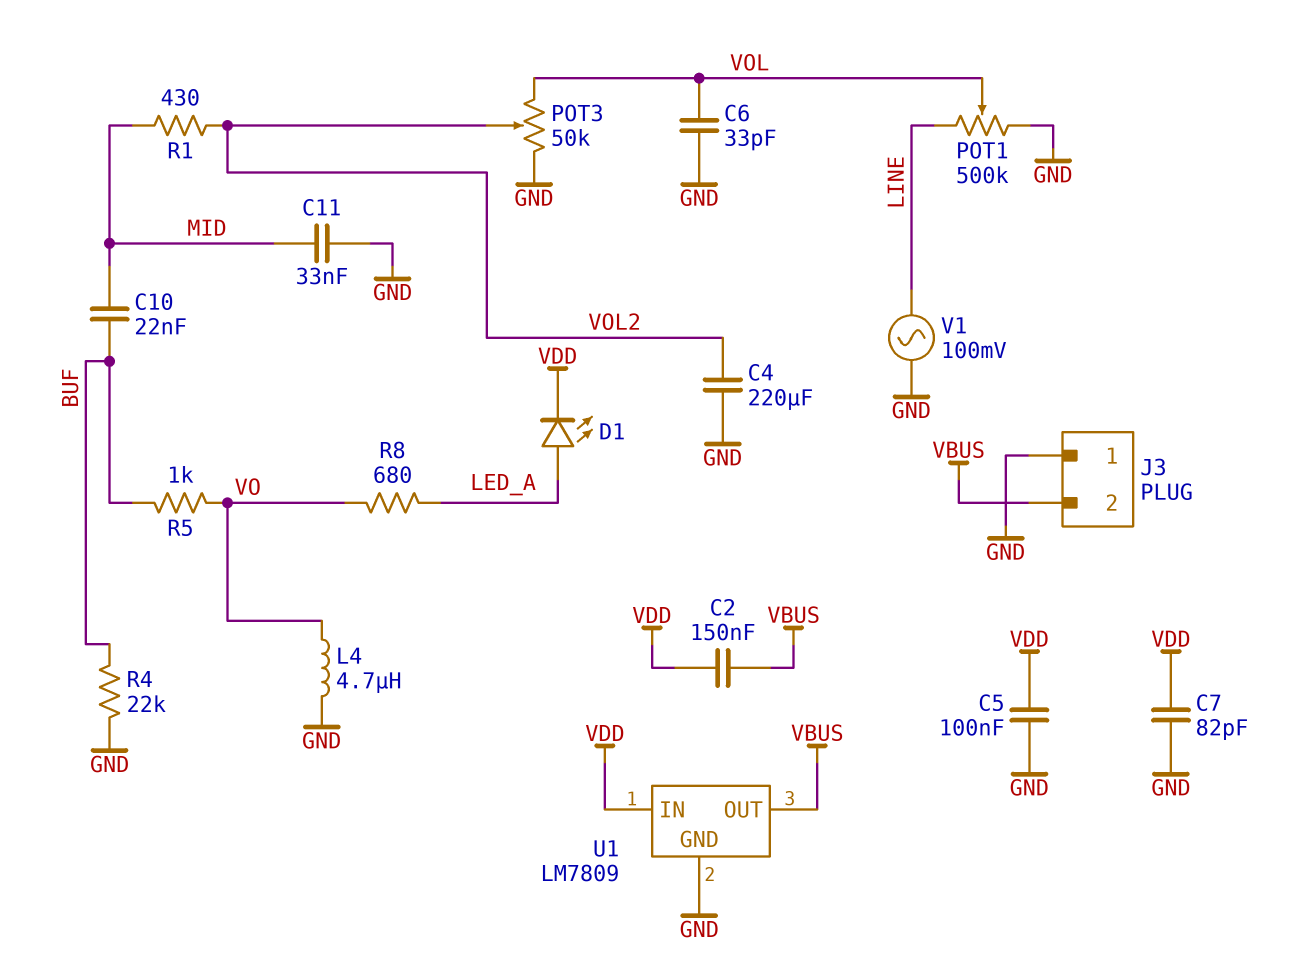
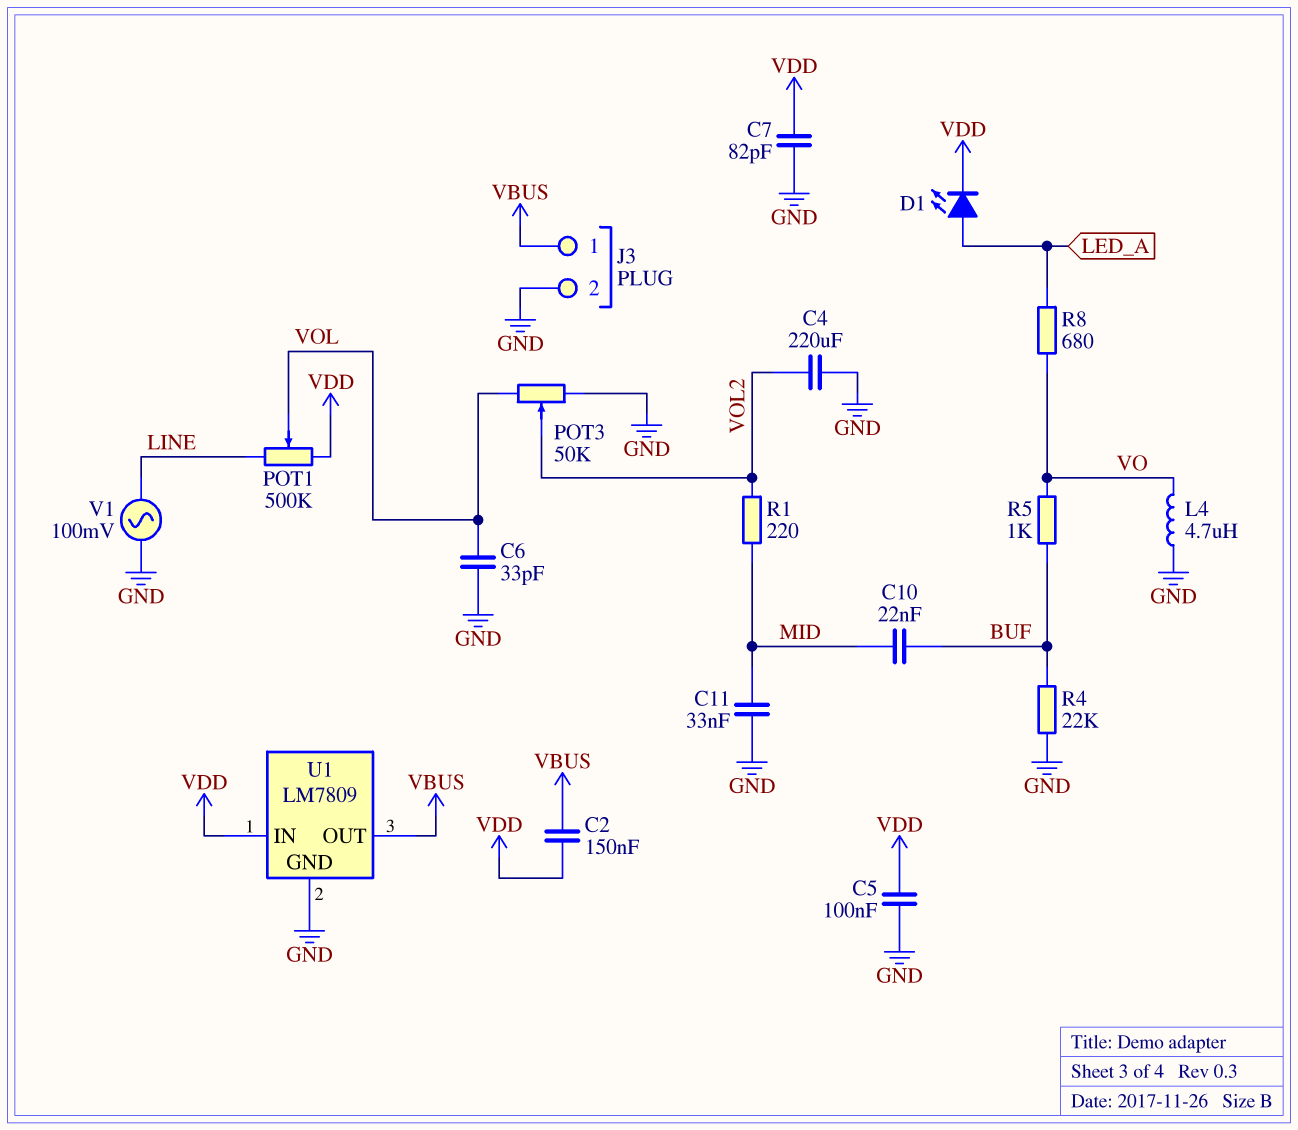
J3 pin 1: GND -> VBUS
J3 pin 2: VBUS -> GND
POT1: 500k (GND, LINE, wiper VOL) -> 500k (LINE, VDD, wiper VOL)
R1: 430 (MID, VOL2) -> 220 (MID, VOL2)

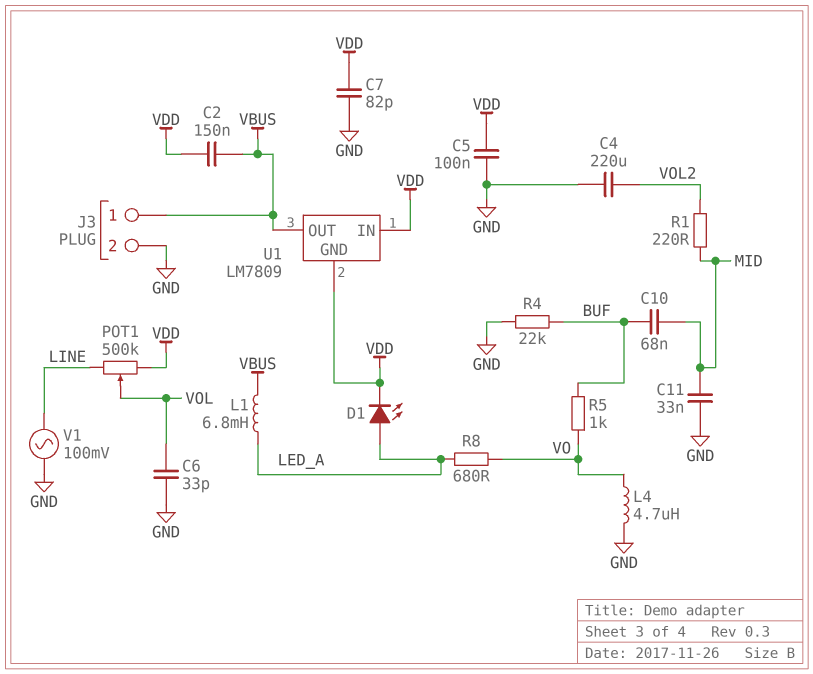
C10: 22nF (BUF, MID) -> 68nF (BUF, MID)
L1: none -> 6.8mH (LED_A, VBUS)
POT3: 50k (GND, VOL, wiper VOL2) -> none
U1 pin GND: GND -> VDD

